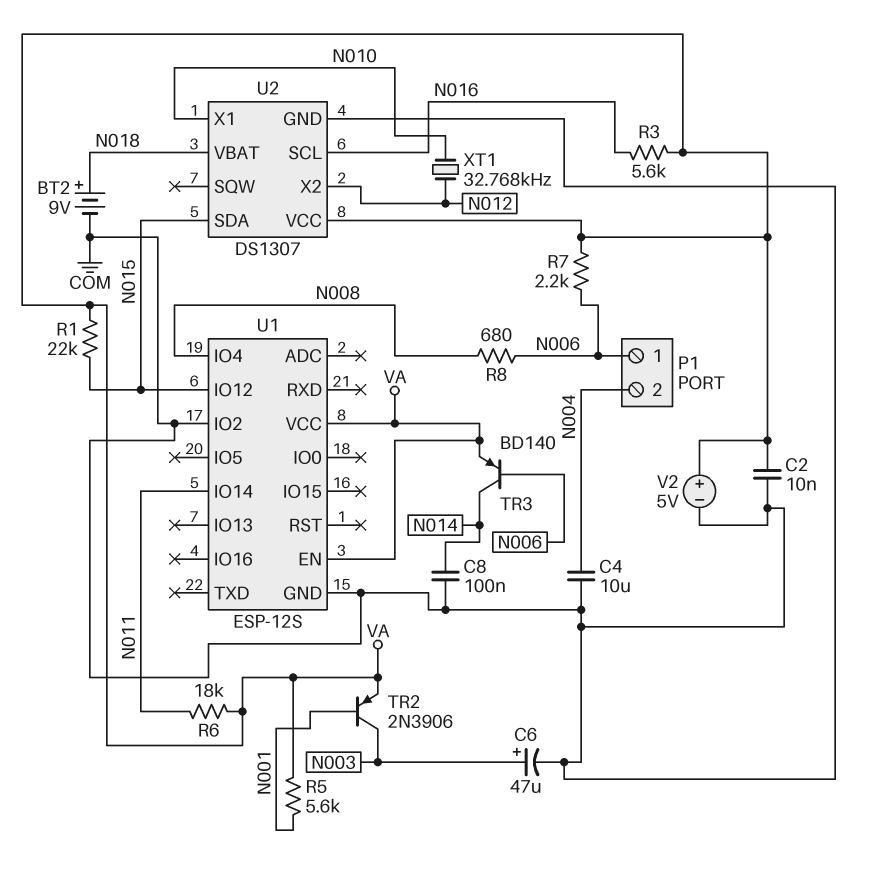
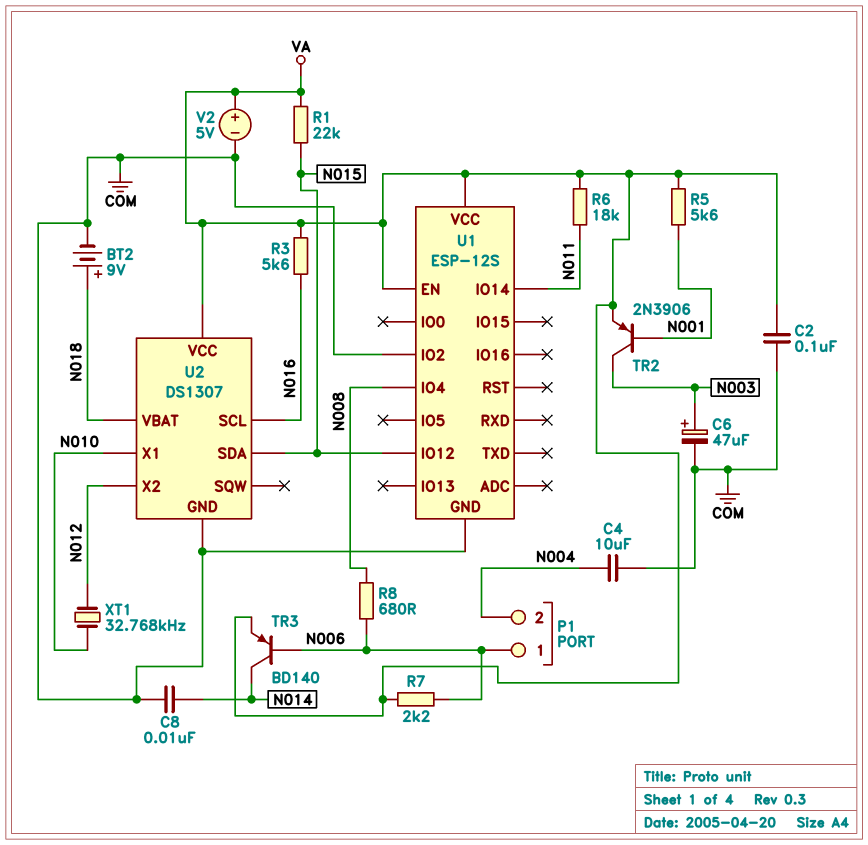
C2: 10nF (COM, VA) -> 100nF (COM, VA)
C8: 100nF (COM, N014) -> 10nF (COM, N014)

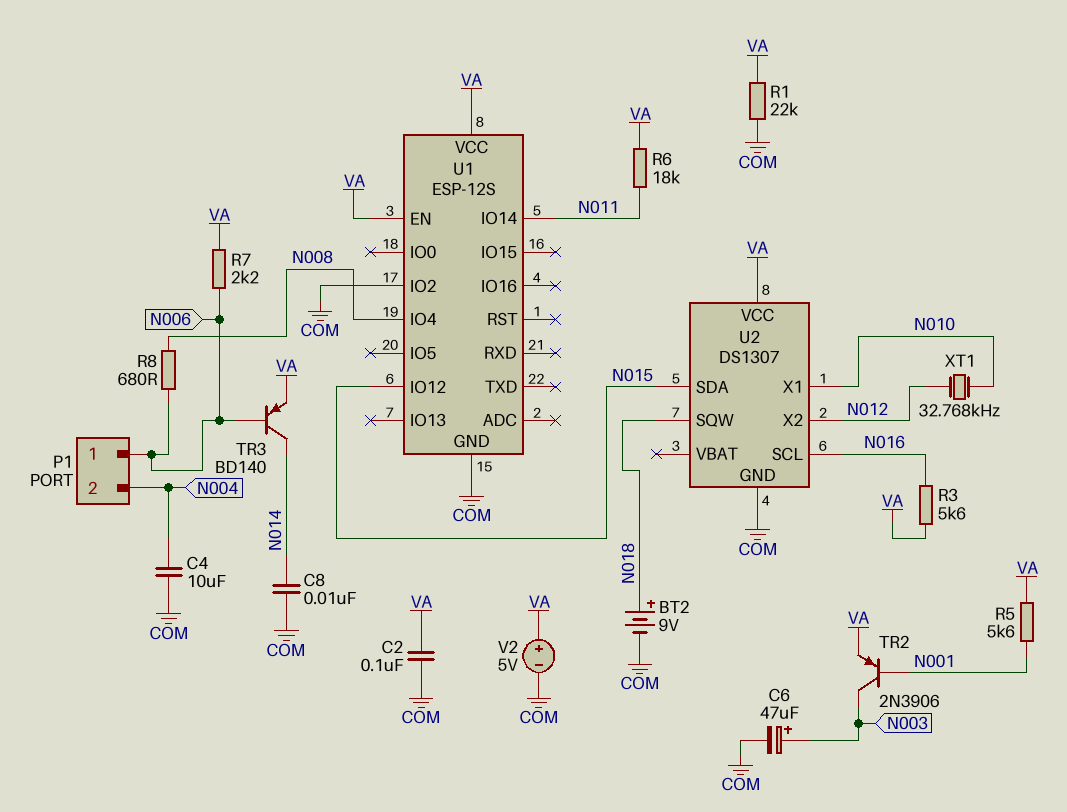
R1: 22k (N015, VA) -> 22k (COM, VA)
U2 pin SQW: none -> N018
U2 pin VBAT: N018 -> none

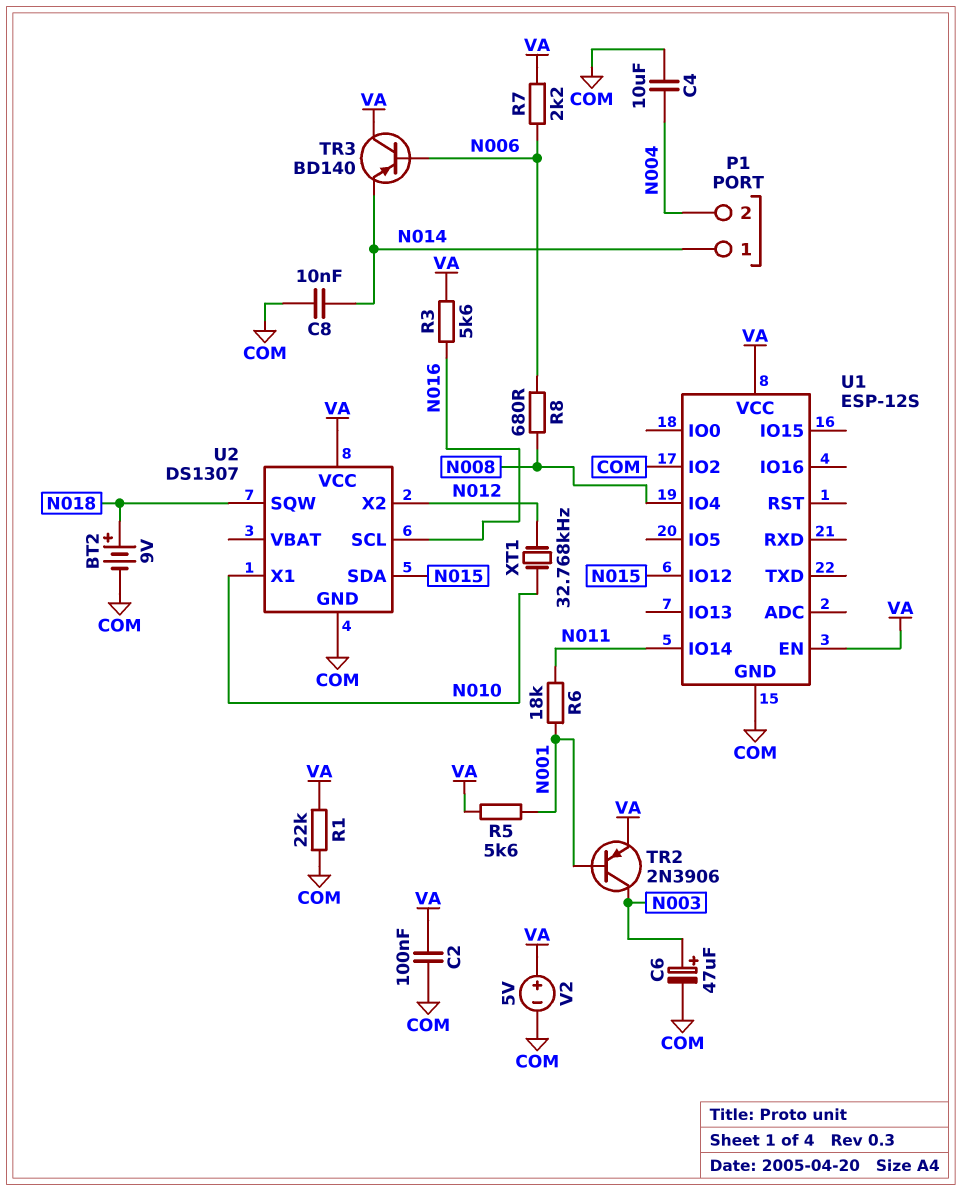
P1 pin 1: N006 -> N014
R6: 18k (N011, VA) -> 18k (N001, N011)
TR3: PNP BD140 (B N006, C N014, E VA) -> PNP BD140 (B N006, C VA, E N014)

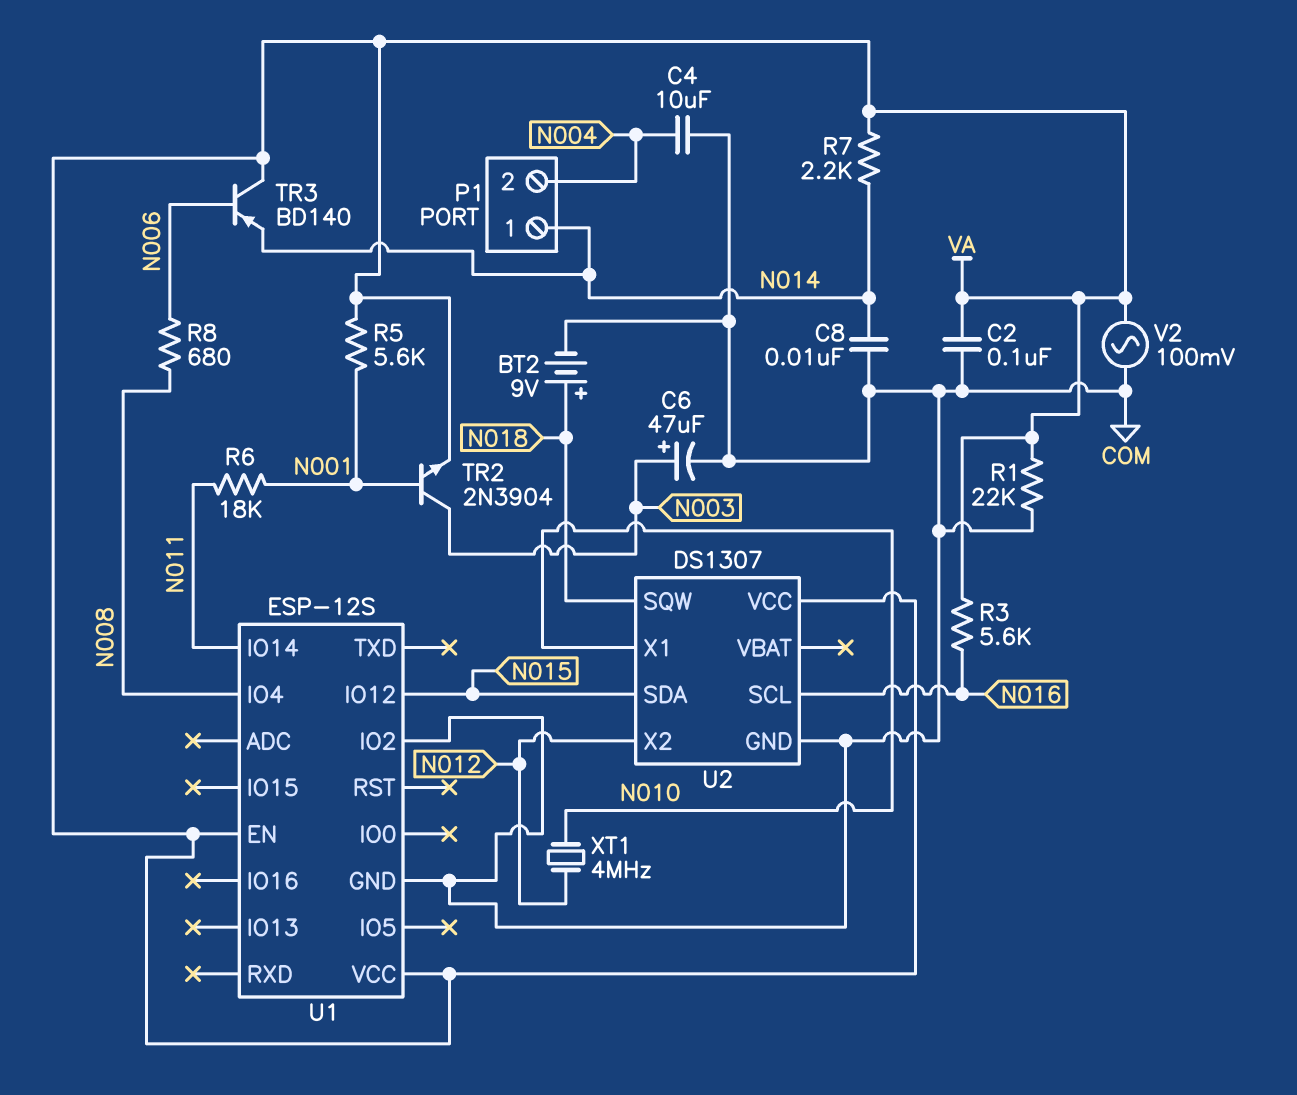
R7: 2.2k (N006, VA) -> 2.2k (N014, VA)
TR2: PNP 2N3906 (B N001, C N003, E VA) -> NPN 2N3904 (B N001, C N003, E VA)
V2: 5V (plus VA, minus COM) -> AC 100mV (COM, VA)
XT1: 32.768kHz (N010, N012) -> 4MHz (N010, N012)

